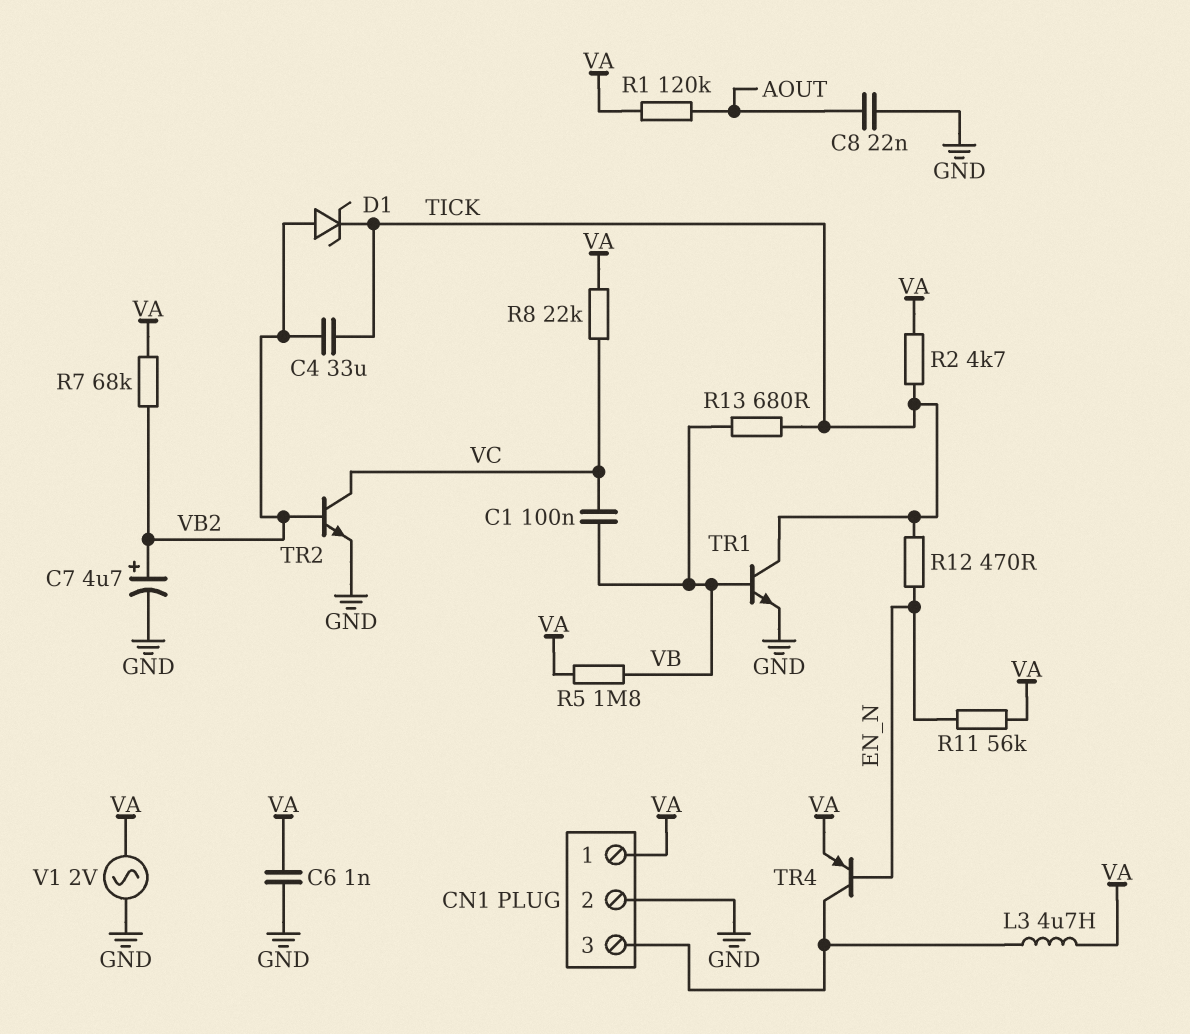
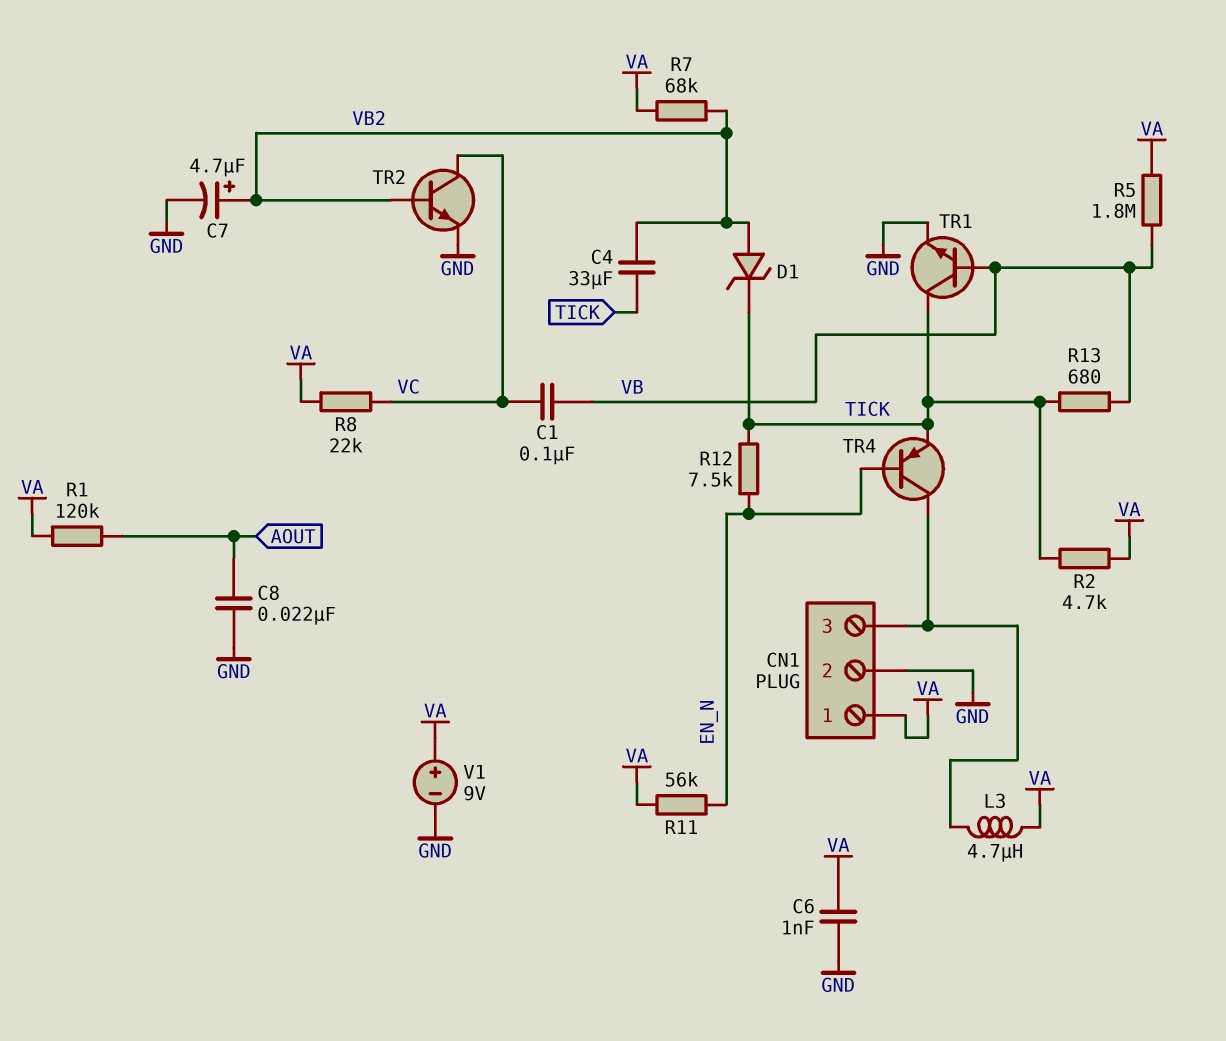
R12: 470 (EN_N, TICK) -> 7.5k (EN_N, TICK)
TR4: PNP (B EN_N, C CN1/3, E VA) -> PNP (B EN_N, C CN1/3, E TICK)
V1: AC 2V (GND, VA) -> 9V (plus VA, minus GND)

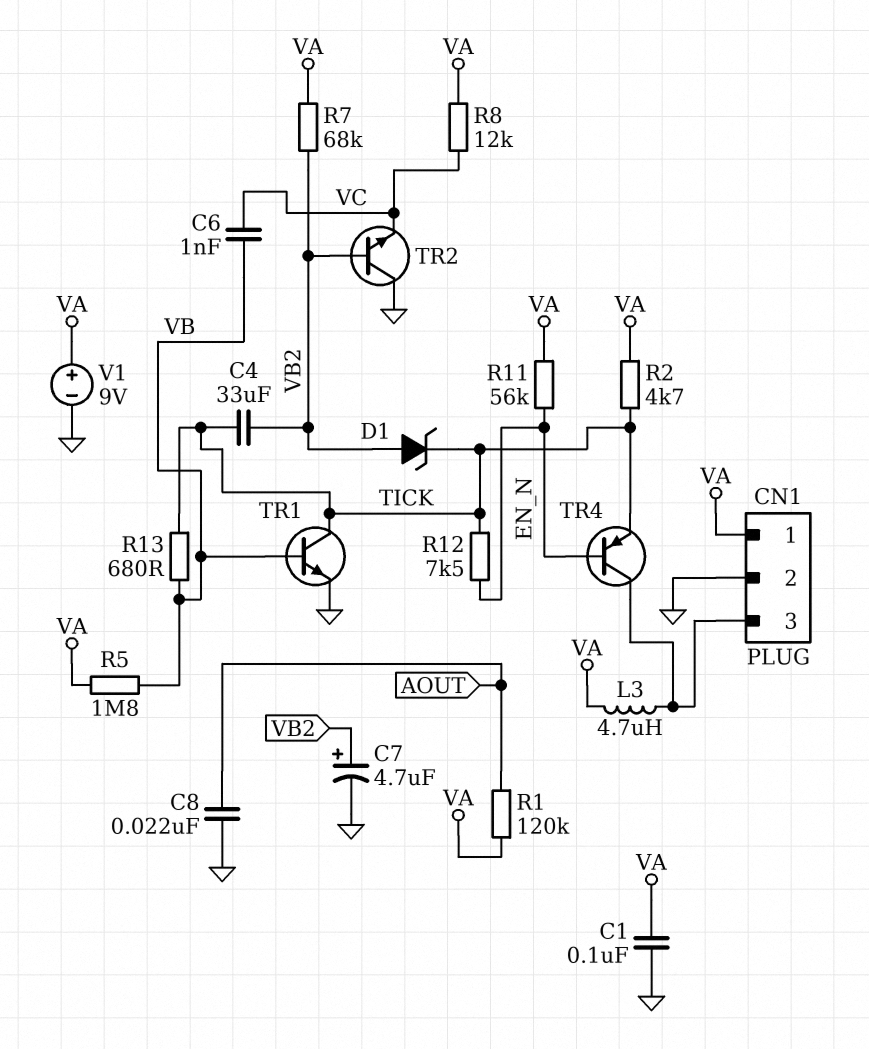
C1: 100nF (VB, VC) -> 100nF (GND, VA)
C6: 1nF (GND, VA) -> 1nF (VB, VC)
R8: 22k (VA, VC) -> 12k (VA, VC)
TR2: NPN (B VB2, C VC, E GND) -> NPN (B VB2, C GND, E VC)

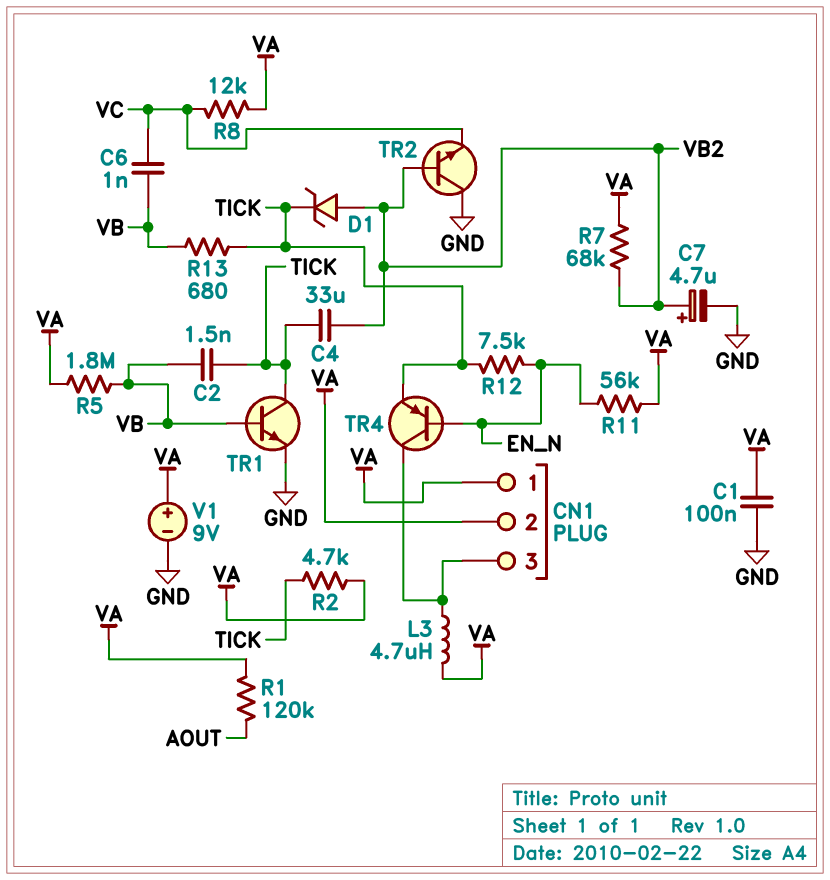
C2: none -> 1.5nF (TICK, VB)
C8: 22nF (AOUT, GND) -> none
CN1 pin 2: GND -> VA

